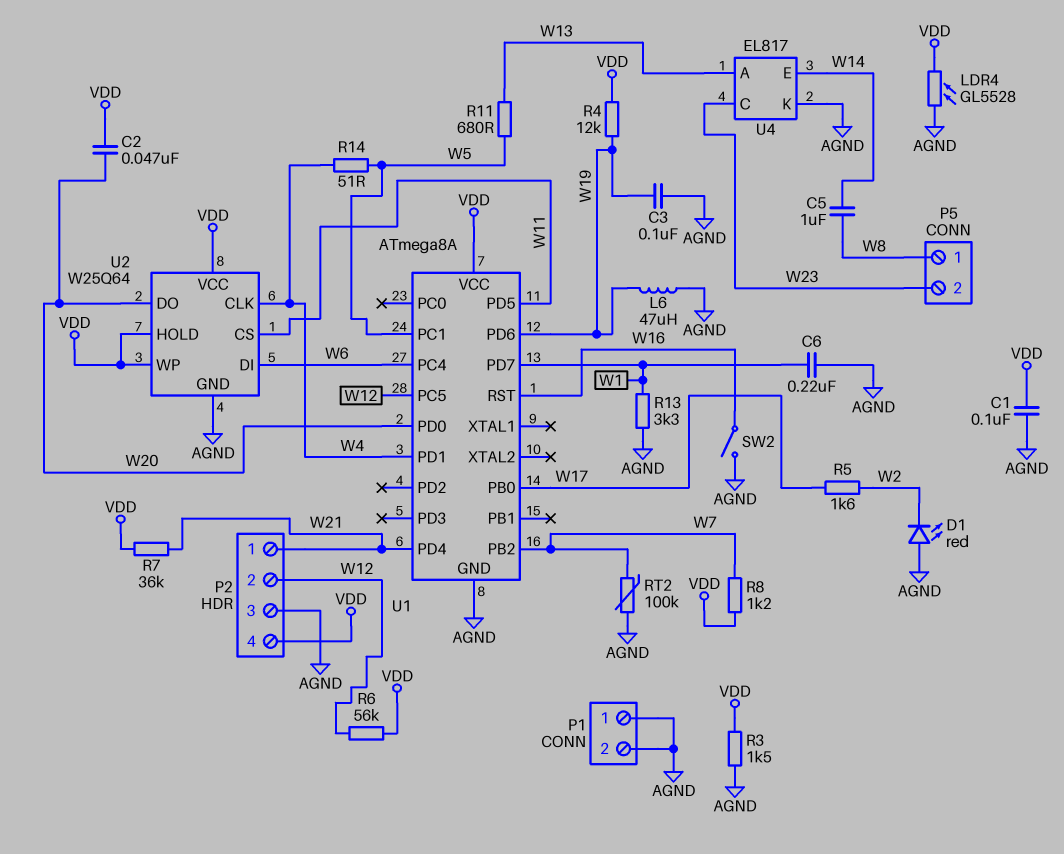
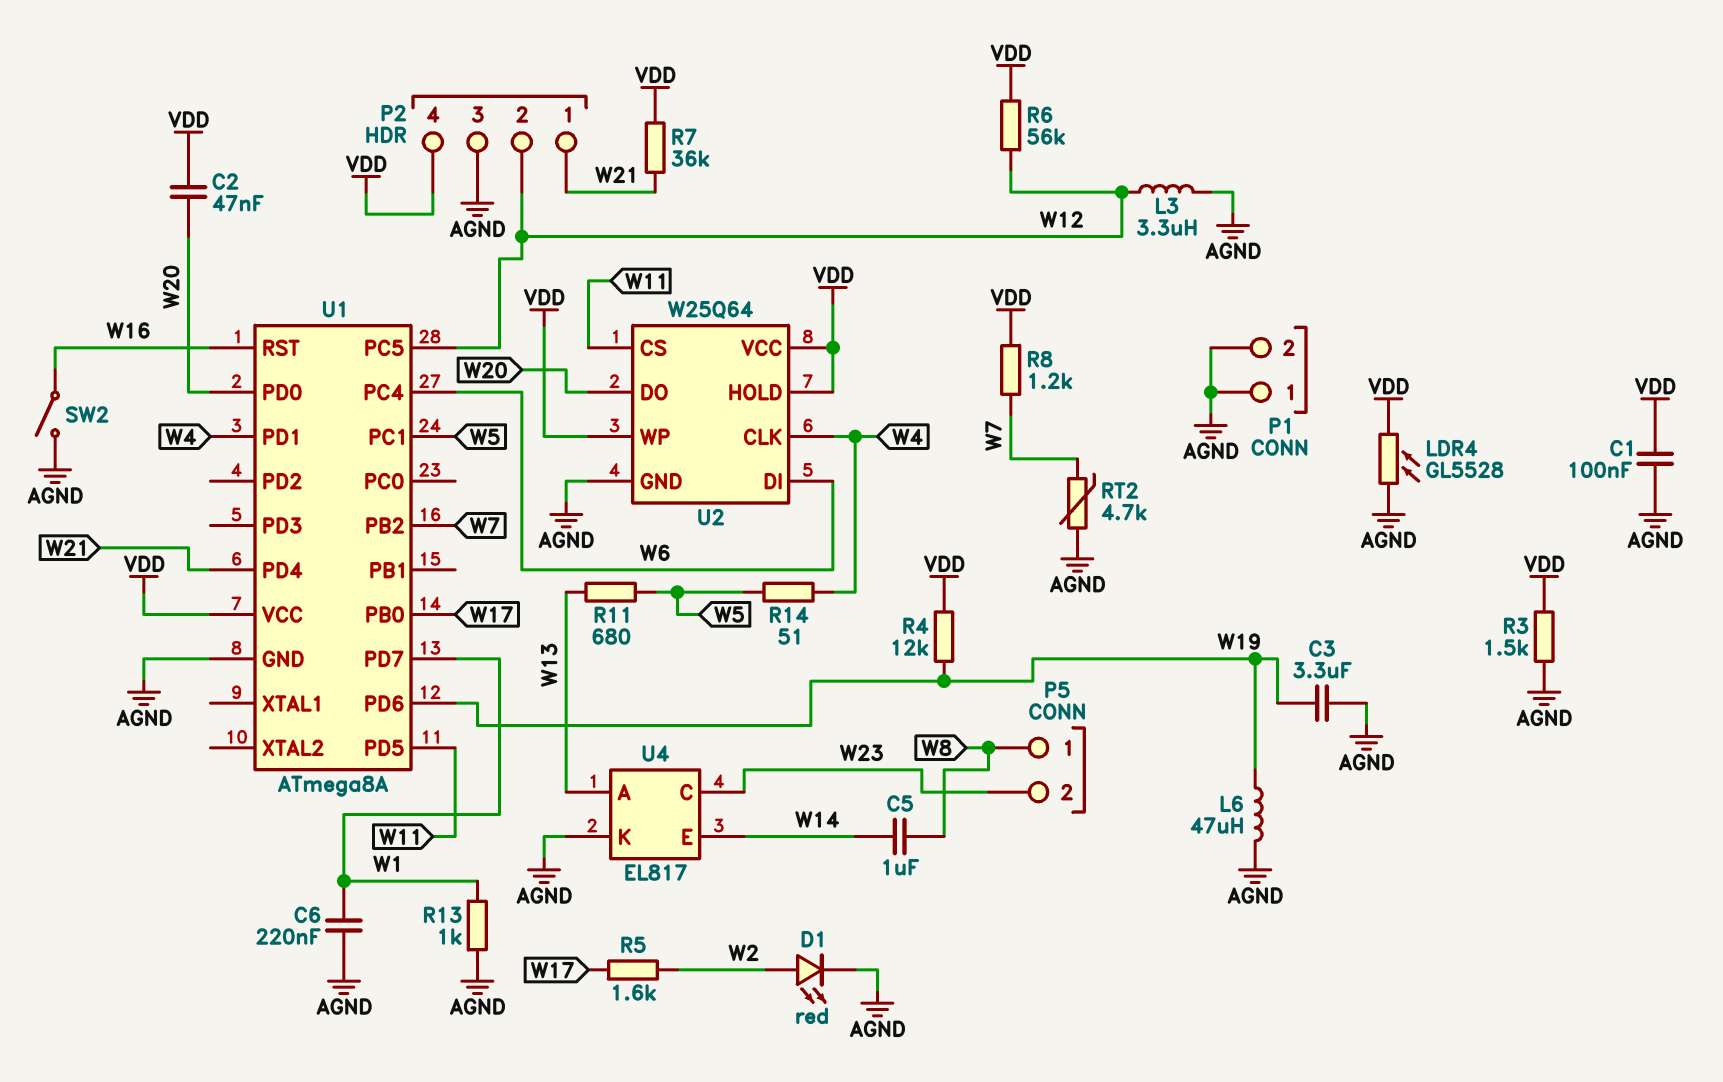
C3: 100nF (AGND, W19) -> 3.3uF (AGND, W19)
D1: LED red (A AGND, K W2) -> LED red (A W2, K AGND)
L3: none -> 3.3uH (AGND, W12)
R13: 3.3k (AGND, W1) -> 1k (AGND, W1)
RT2: 100k (AGND, W7) -> 4.7k (AGND, W7)

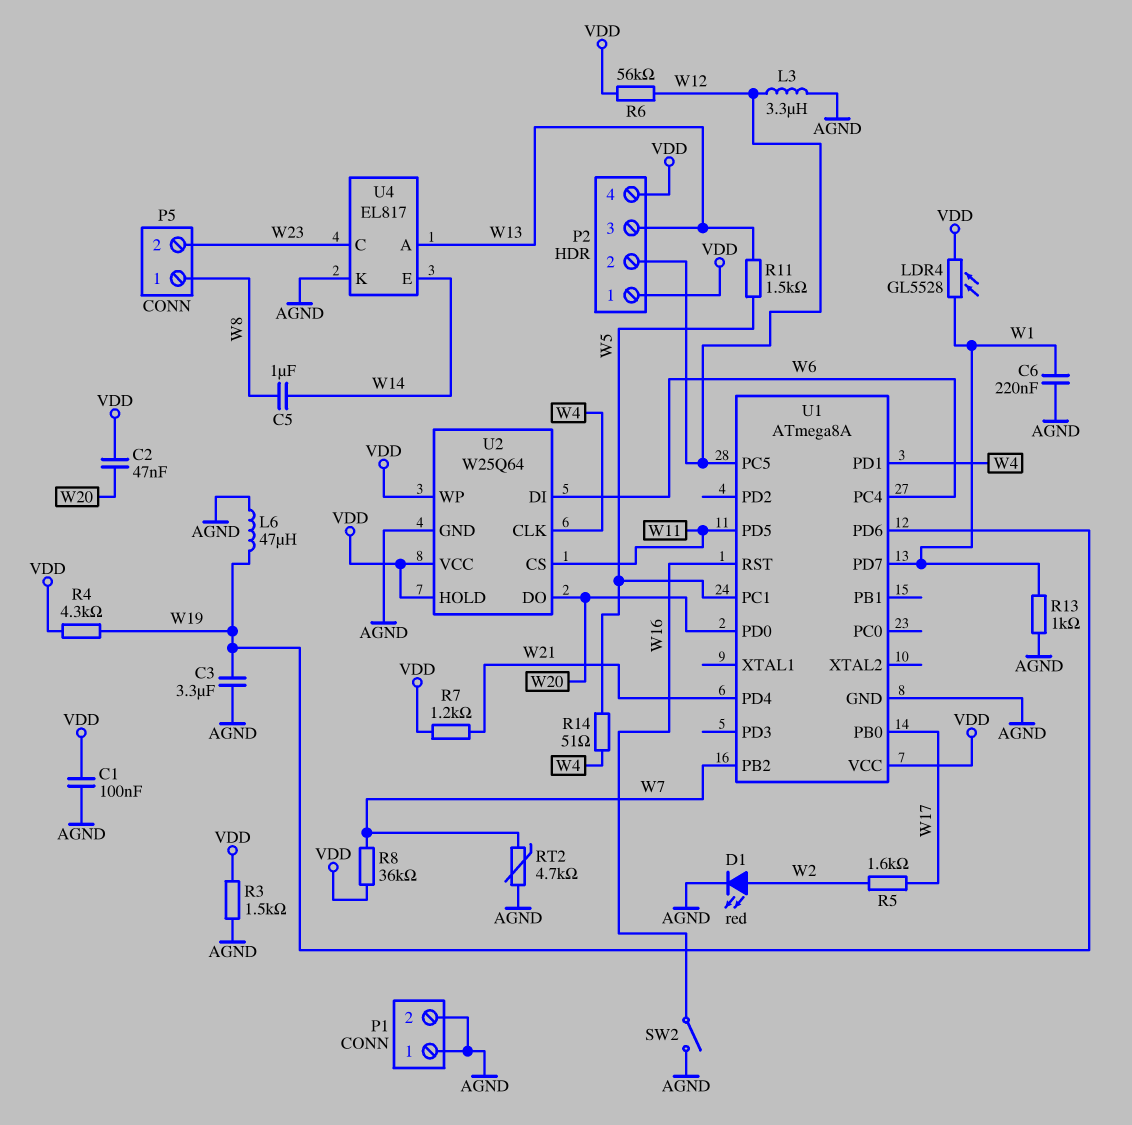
LDR4: GL5528 (AGND, VDD) -> GL5528 (VDD, W1)
P2 pin 1: W21 -> VDD
P2 pin 3: AGND -> W13
R4: 12k (VDD, W19) -> 4.3k (VDD, W19)
R7: 36k (VDD, W21) -> 1.2k (VDD, W21)
R8: 1.2k (VDD, W7) -> 36k (VDD, W7)
R11: 680 (W5, W13) -> 1.5k (W5, W13)

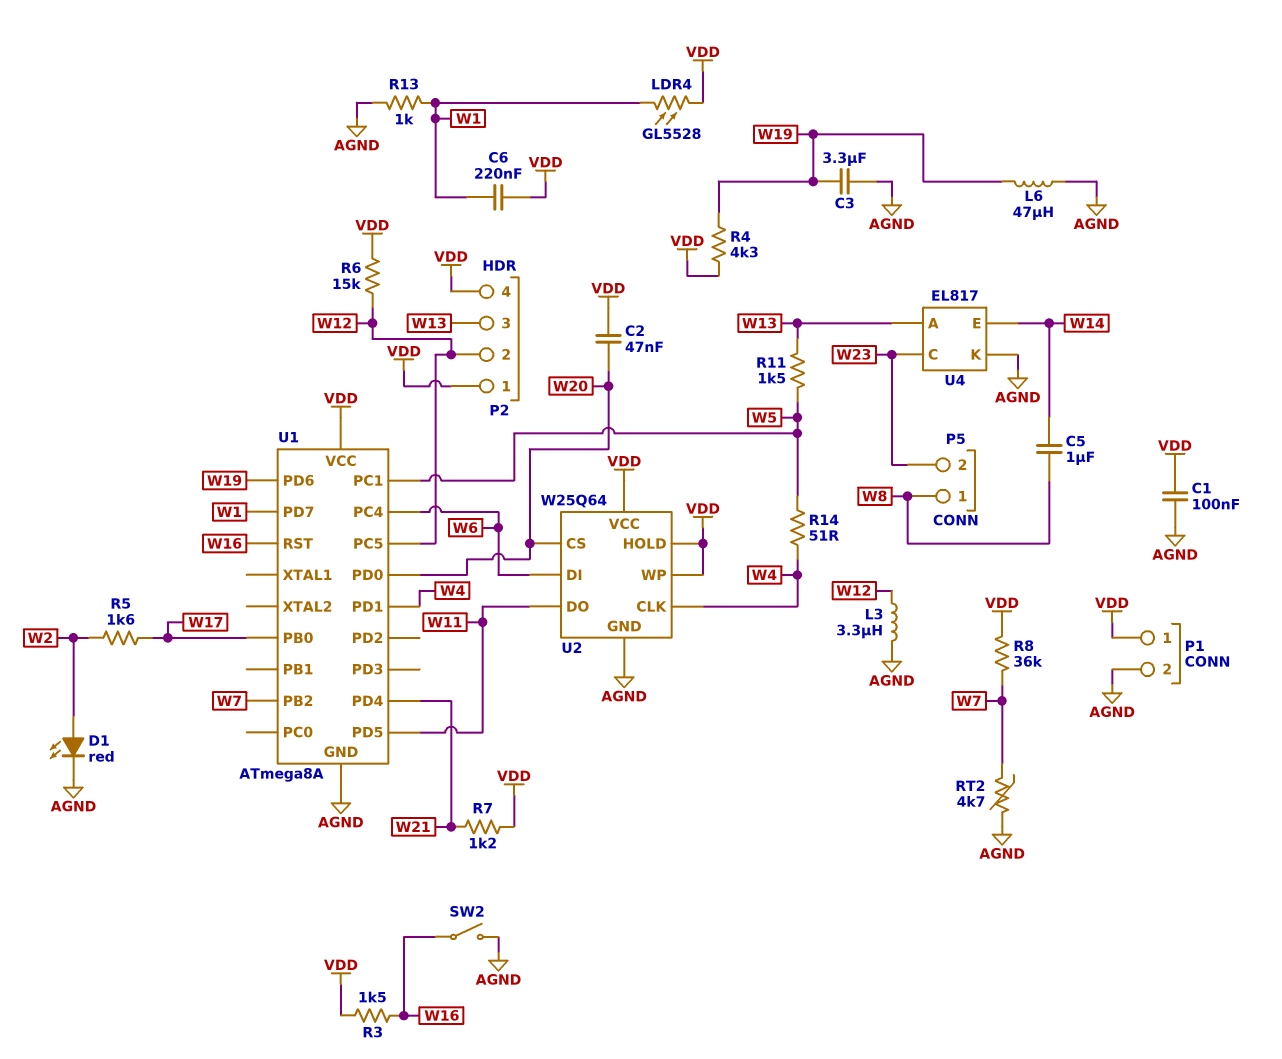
C6: 220nF (AGND, W1) -> 220nF (VDD, W1)
P1 pin 1: AGND -> VDD
R3: 1.5k (AGND, VDD) -> 1.5k (VDD, W16)
R6: 56k (VDD, W12) -> 15k (VDD, W12)
U2 pin CS: W11 -> W20
U2 pin DO: W20 -> W11

